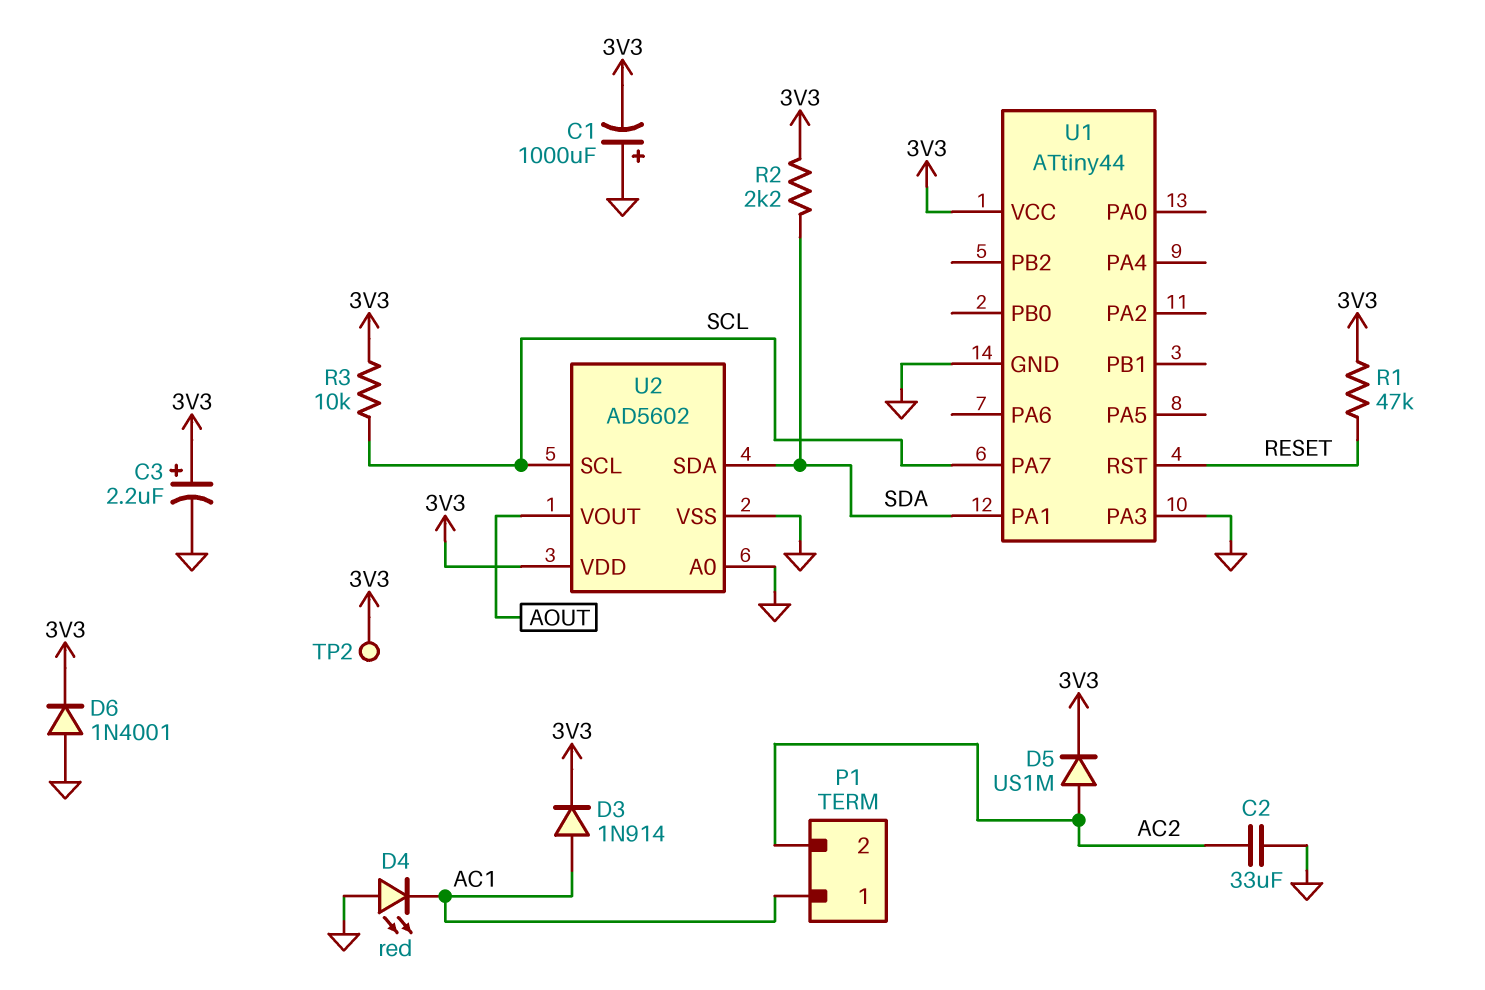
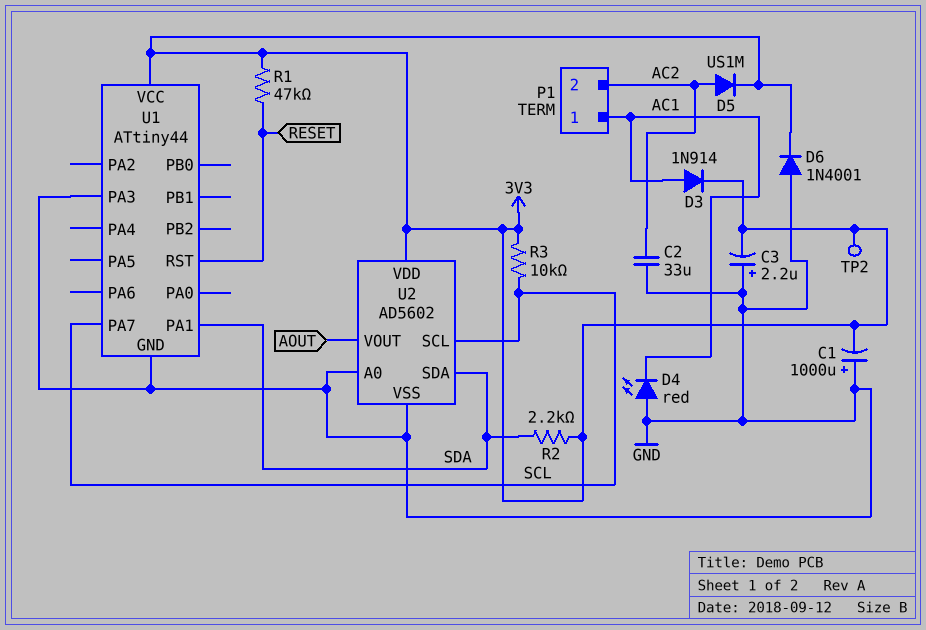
C3: 2.2uF (plus 3V3, minus GND) -> 2.2uF (plus GND, minus 3V3)

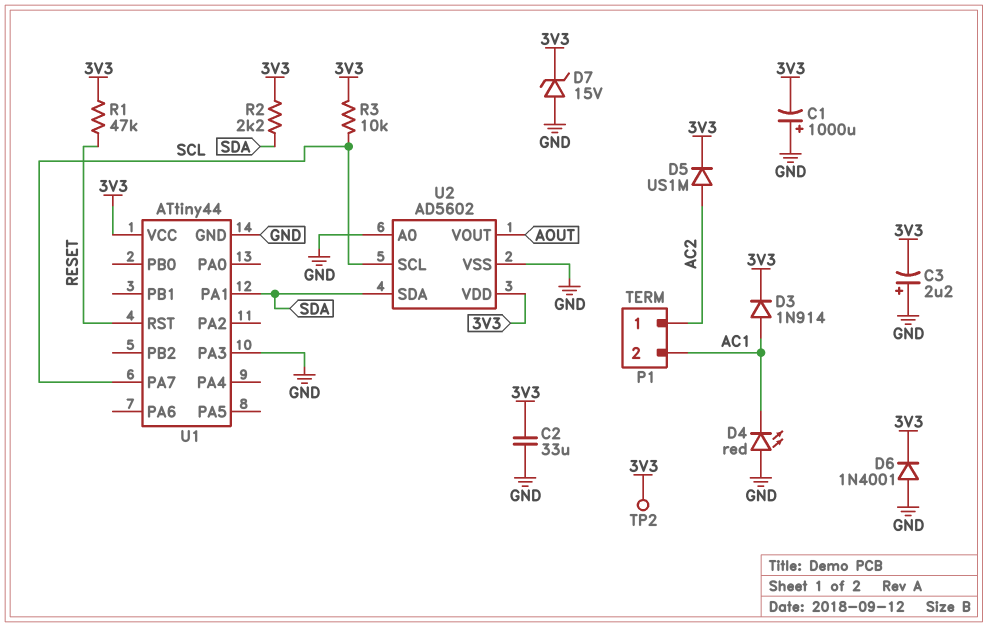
C2: 33uF (AC2, GND) -> 33uF (3V3, GND)
D7: none -> zener 15V (A GND, K 3V3)
P1 pin 1: AC1 -> AC2
P1 pin 2: AC2 -> AC1

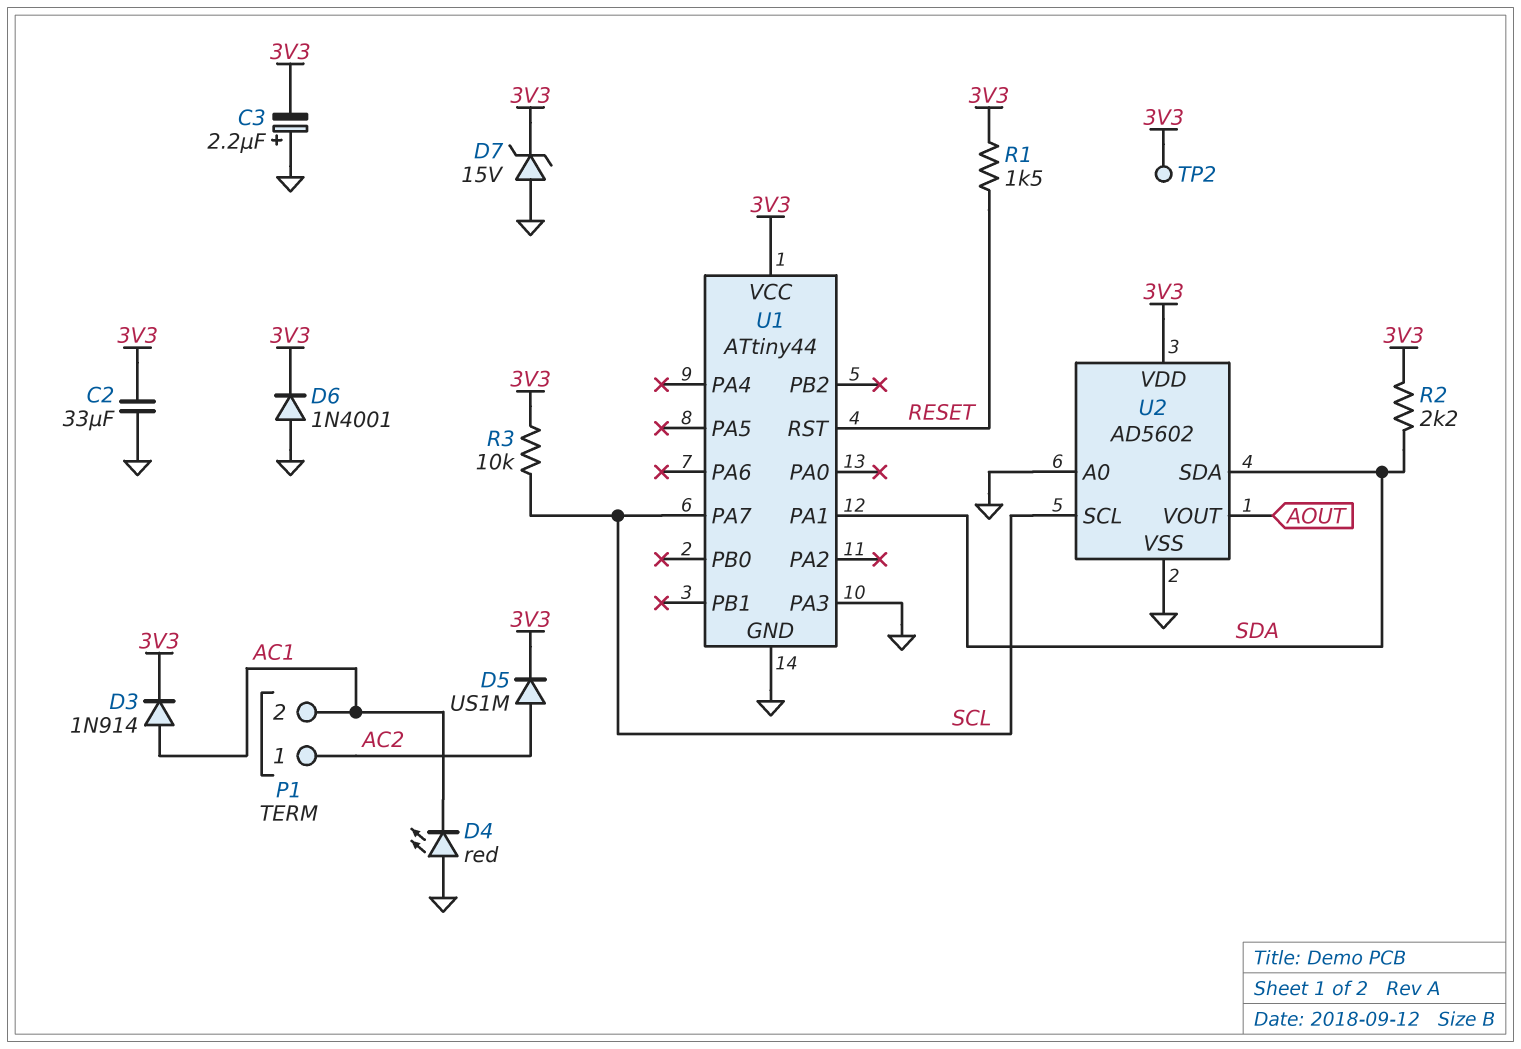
C1: 1000uF (plus GND, minus 3V3) -> none
R1: 47k (3V3, RESET) -> 1.5k (3V3, RESET)

